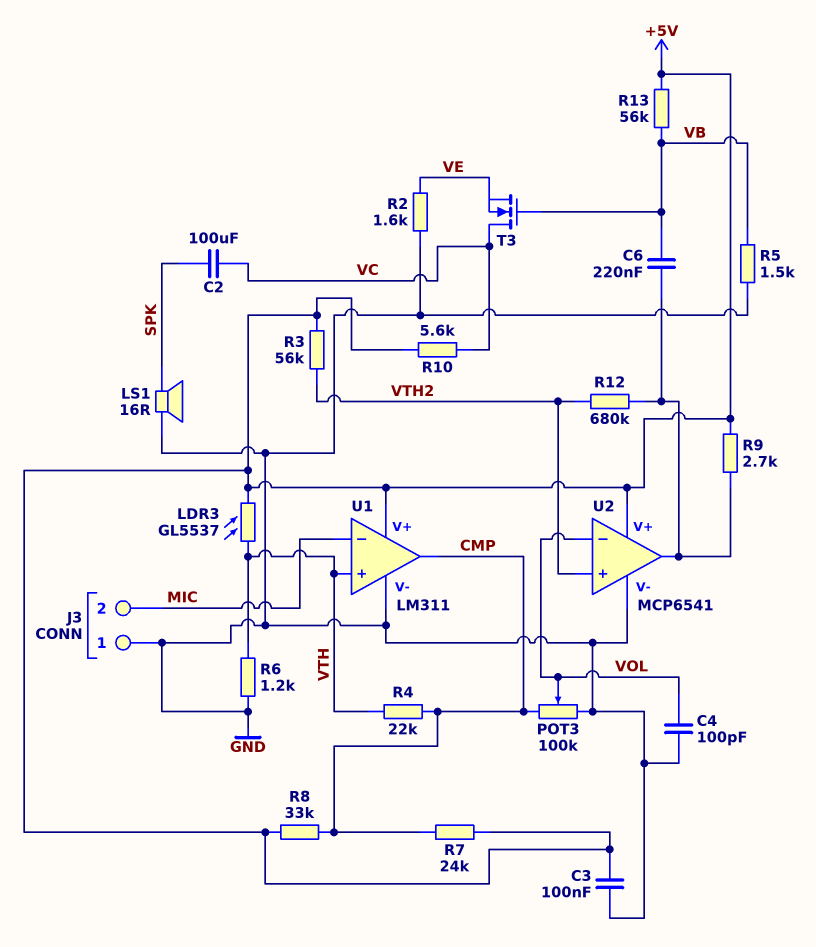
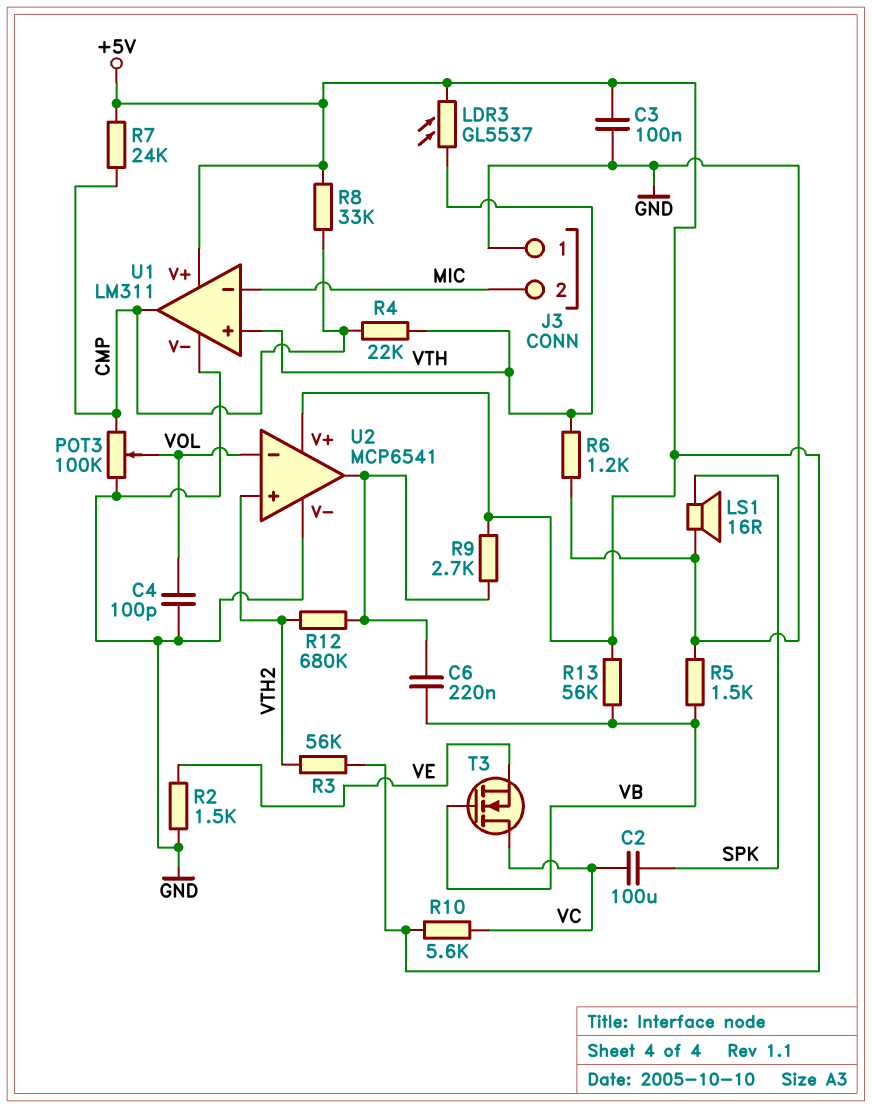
R2: 1.6k (GND, VE) -> 1.5k (GND, VE)

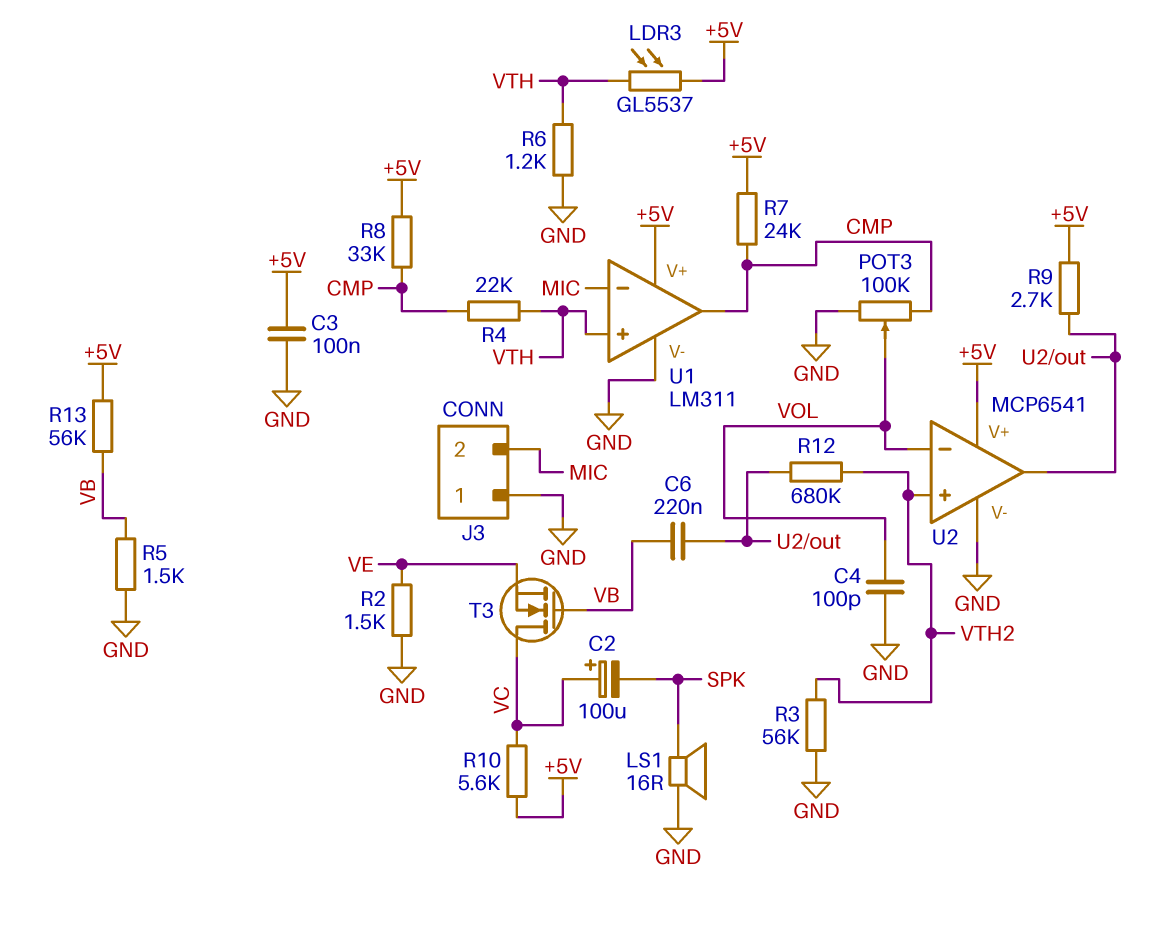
C2: 100uF (SPK, VC) -> 100uF (plus VC, minus SPK)
R3: 56k (+5V, VTH2) -> 56k (GND, VTH2)

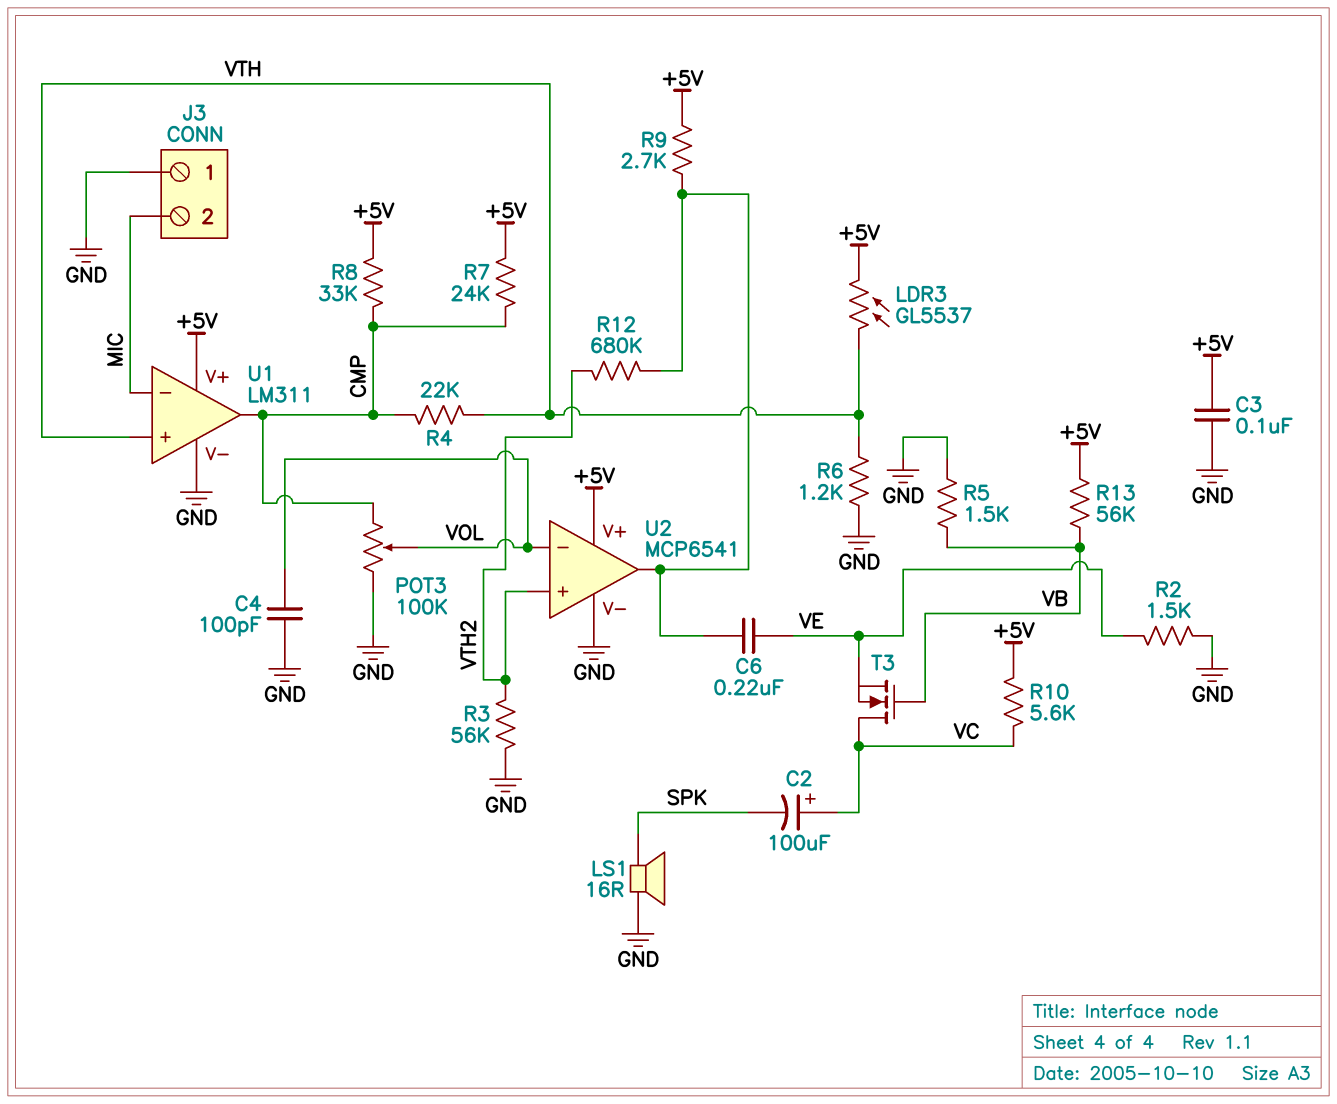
C6: 220nF (U2/out, VB) -> 220nF (U2/out, VE)

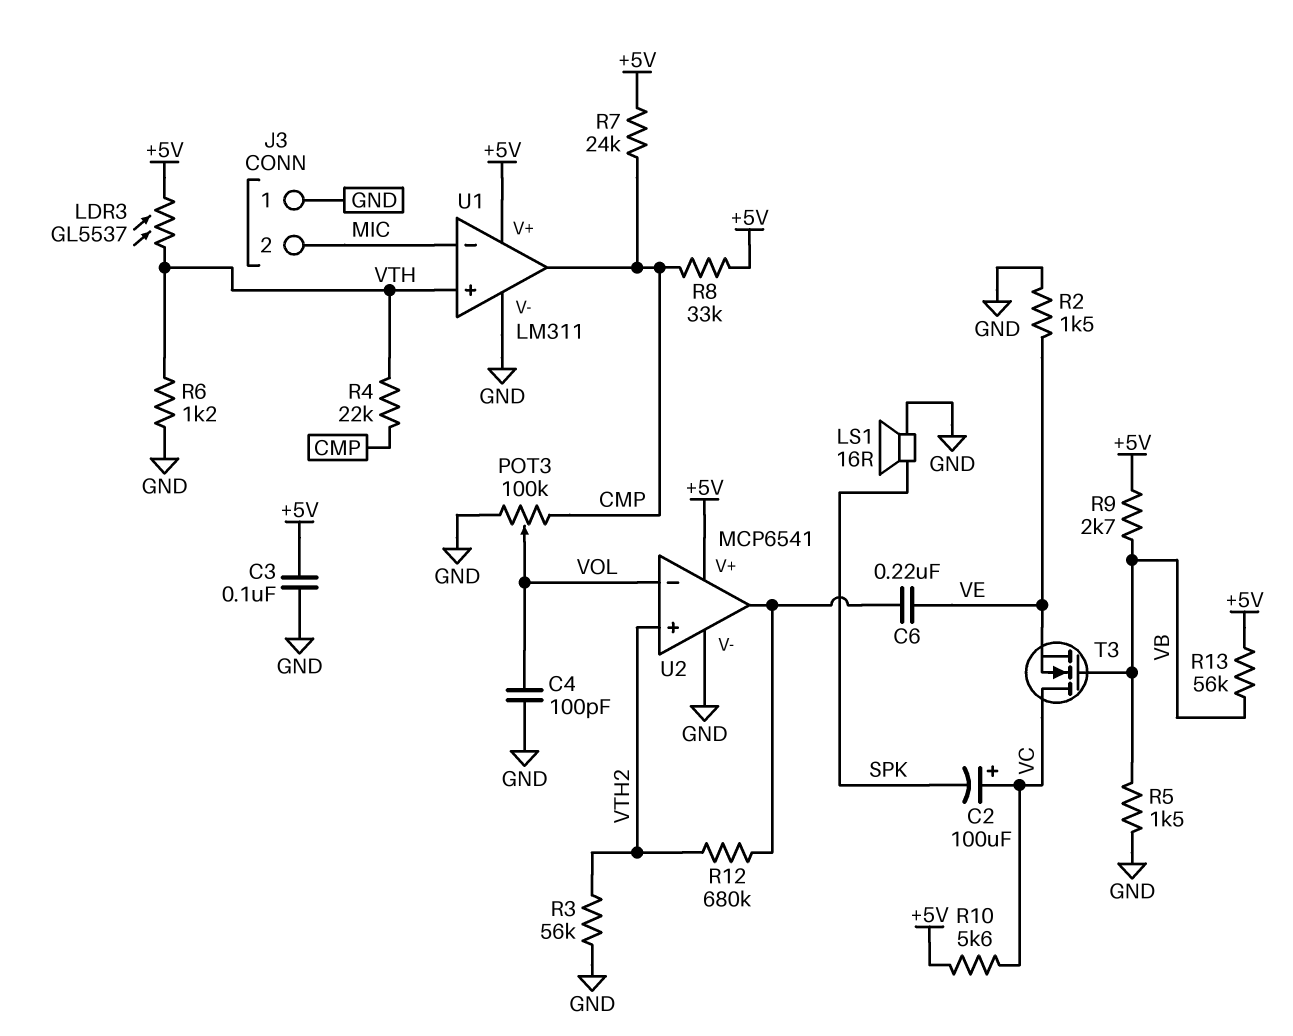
R9: 2.7k (+5V, U2/out) -> 2.7k (+5V, VB)

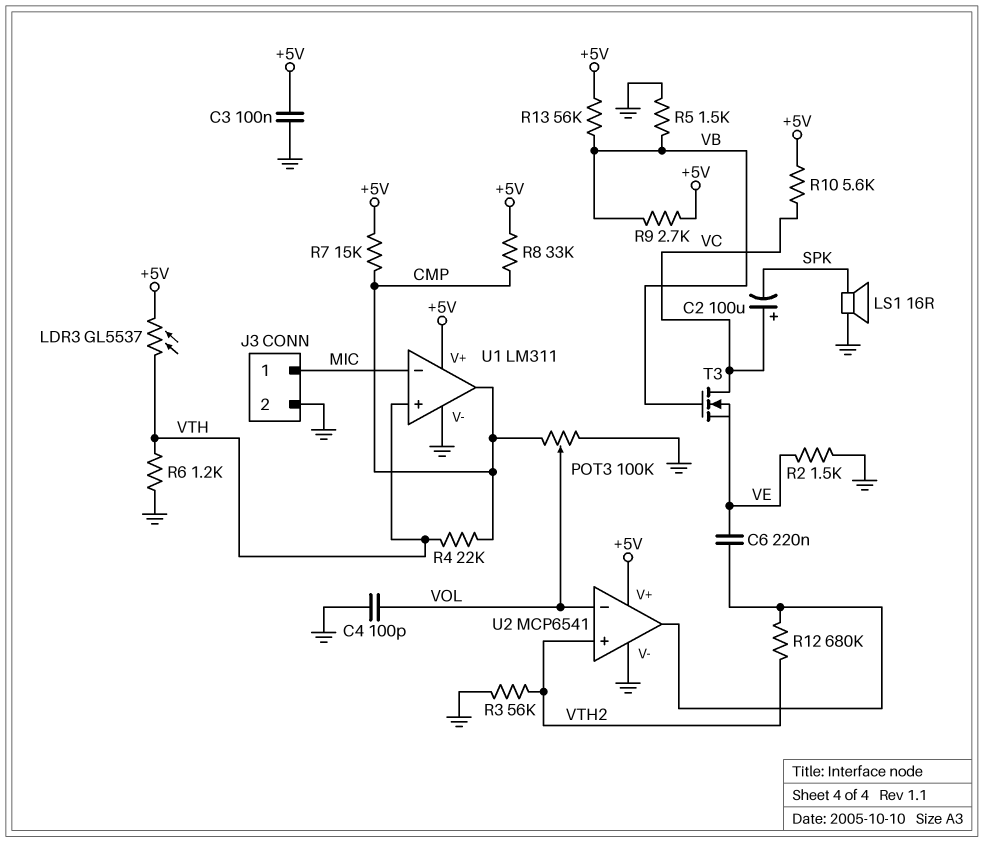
J3 pin 1: GND -> MIC
J3 pin 2: MIC -> GND
R7: 24k (+5V, CMP) -> 15k (+5V, CMP)

